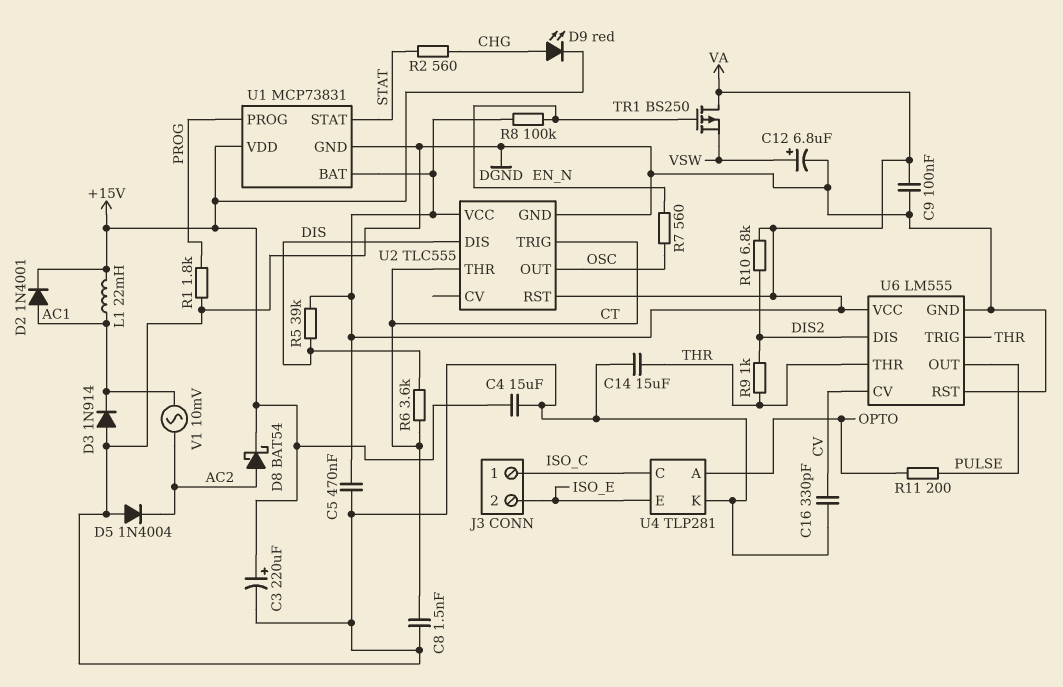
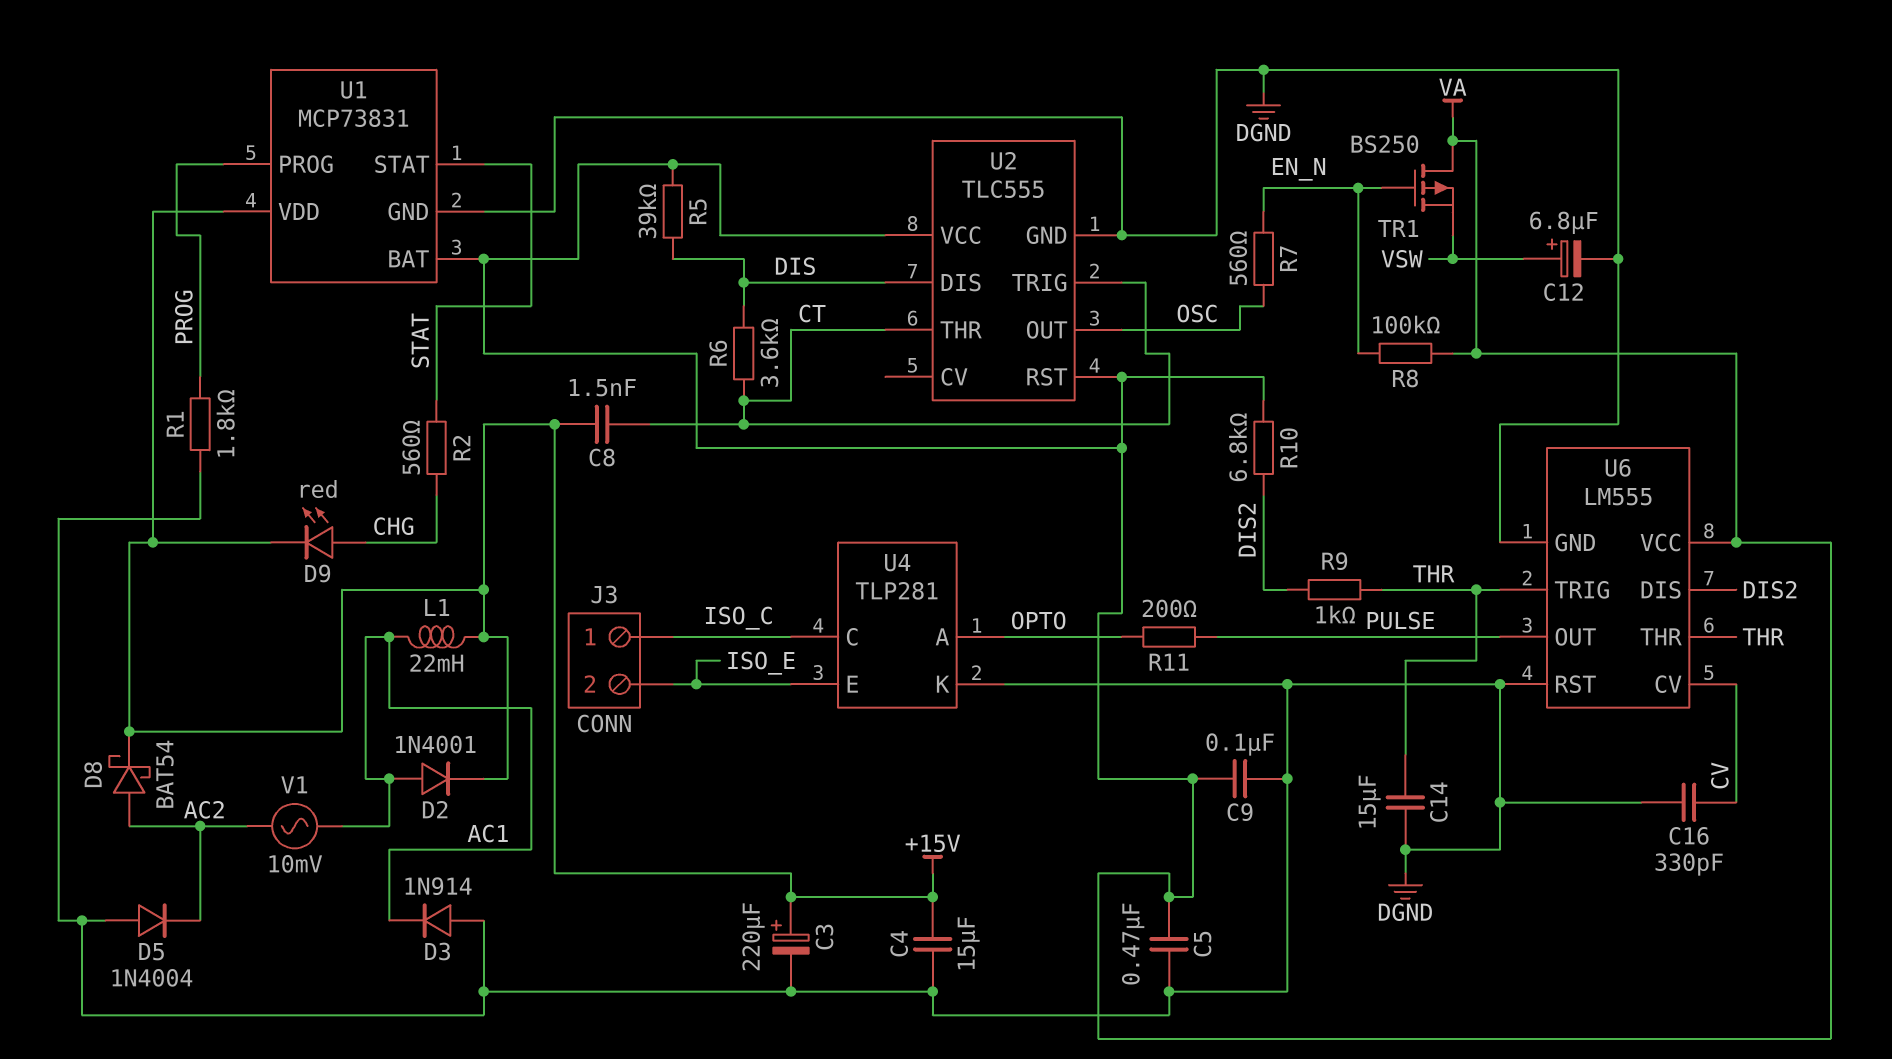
C8: 1.5nF (CT, DGND) -> 1.5nF (+15V, CT)

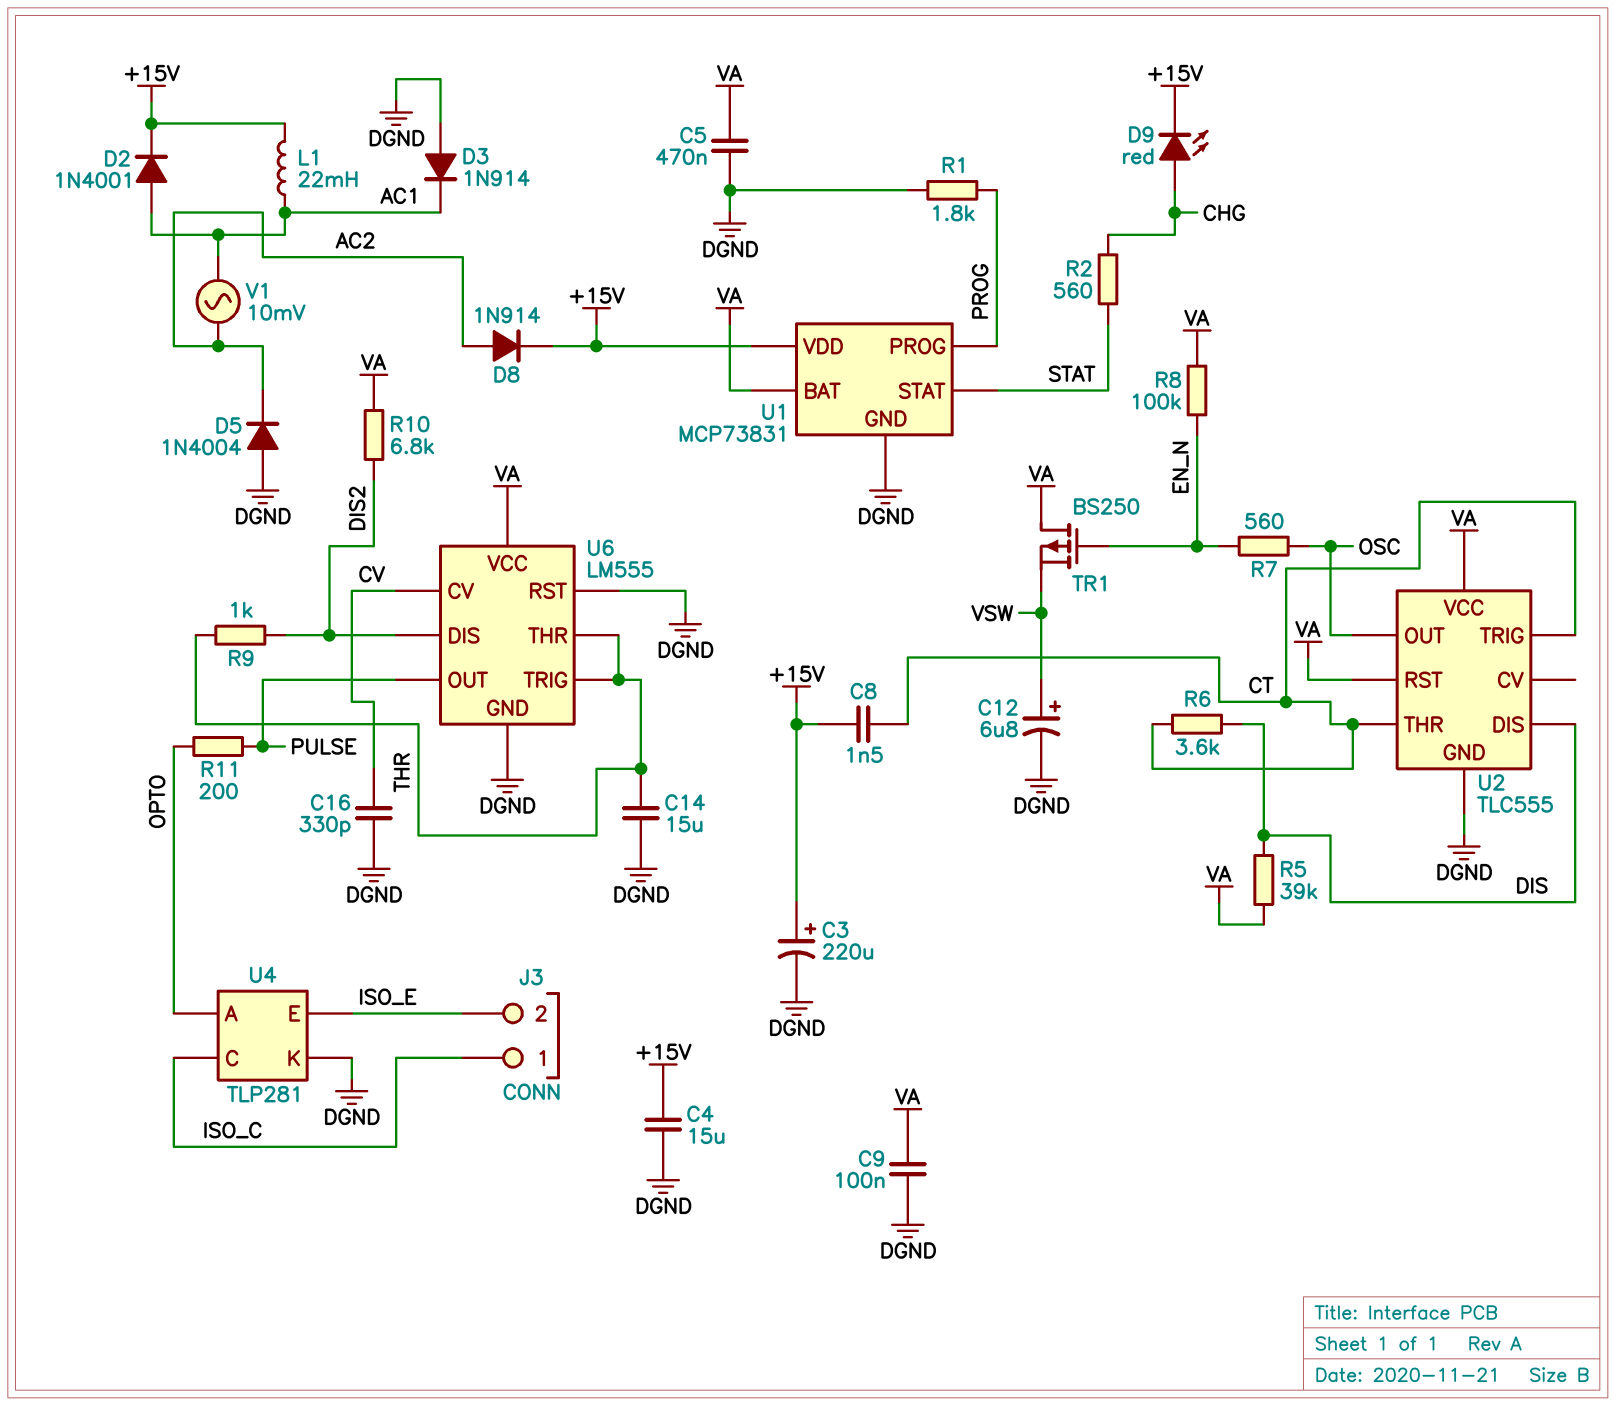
D8: schottky BAT54 (A AC2, K +15V) -> diode 1N914 (A AC2, K +15V)

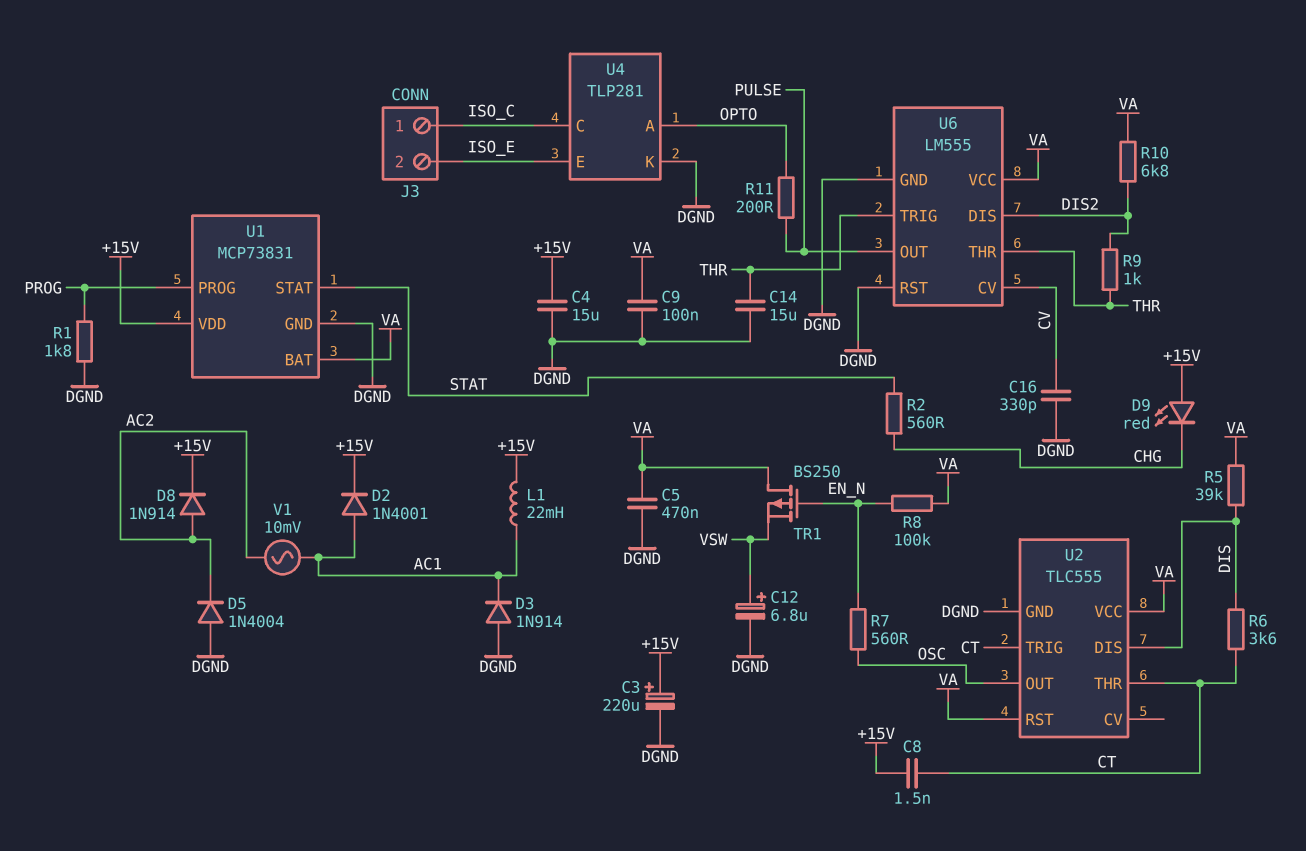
D9: LED red (A CHG, K +15V) -> LED red (A +15V, K CHG)

